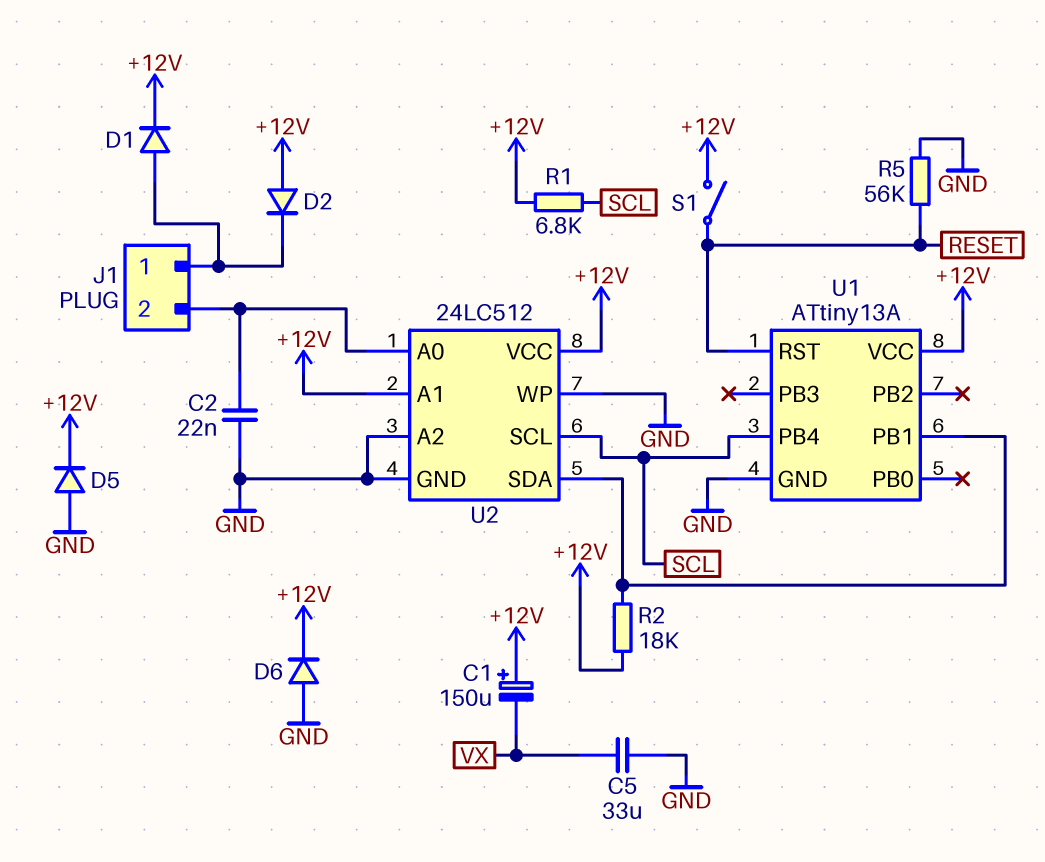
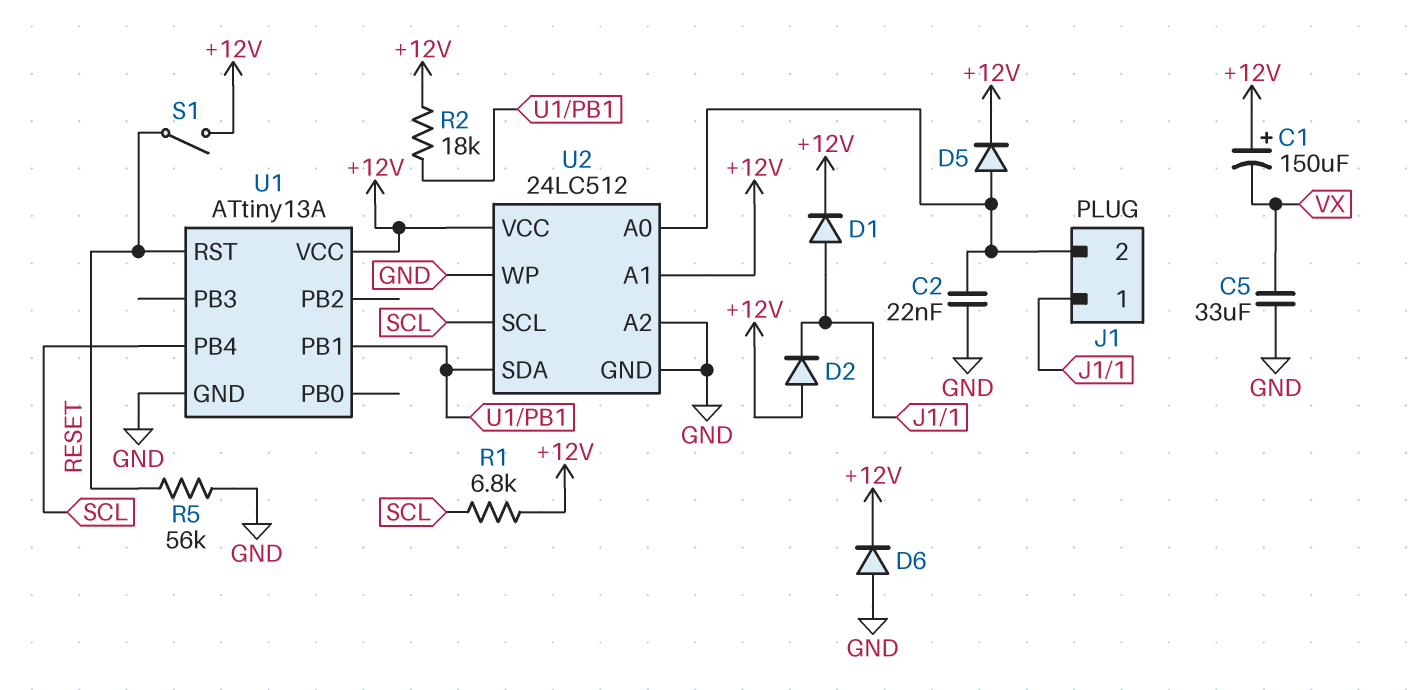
D5: diode (A GND, K +12V) -> diode (A J1/2, K +12V)

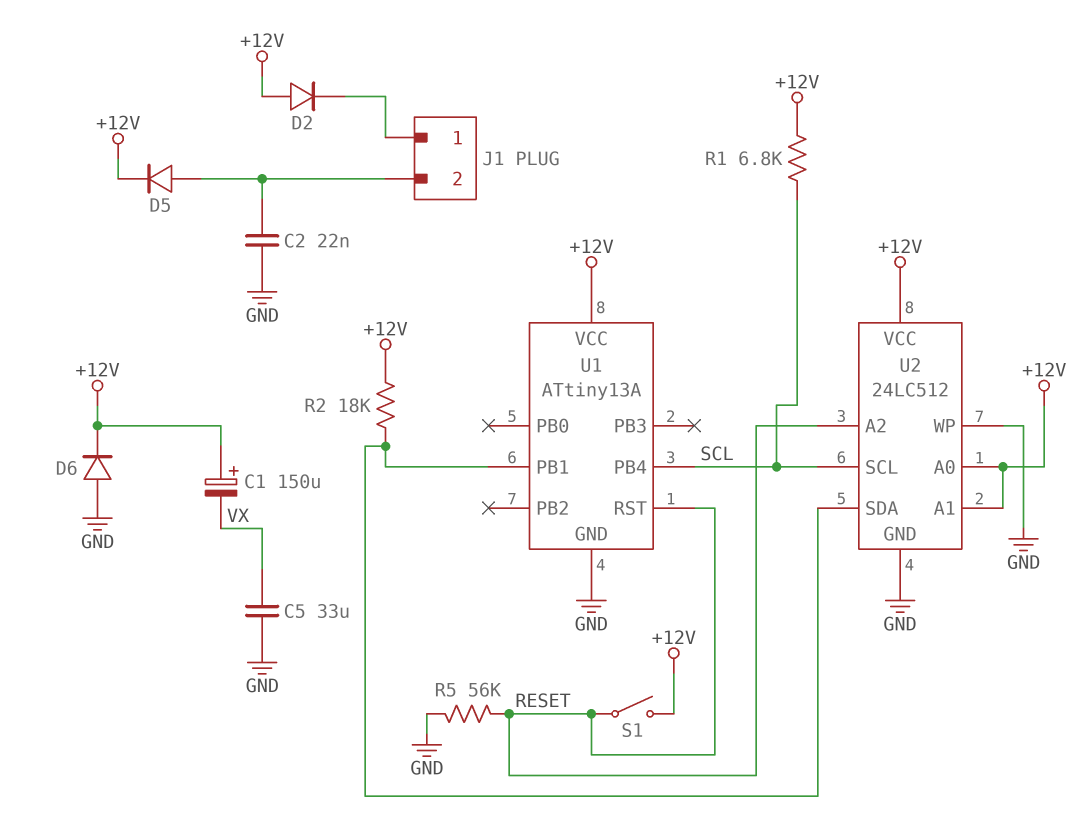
D1: diode (A J1/1, K +12V) -> none
U2 pin A0: J1/2 -> +12V
U2 pin A2: GND -> RESET

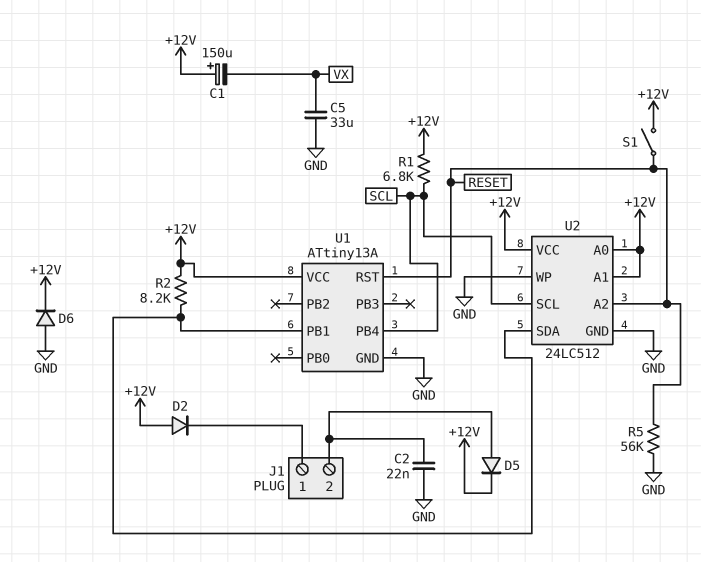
R2: 18k (+12V, U1/PB1) -> 8.2k (+12V, U1/PB1)

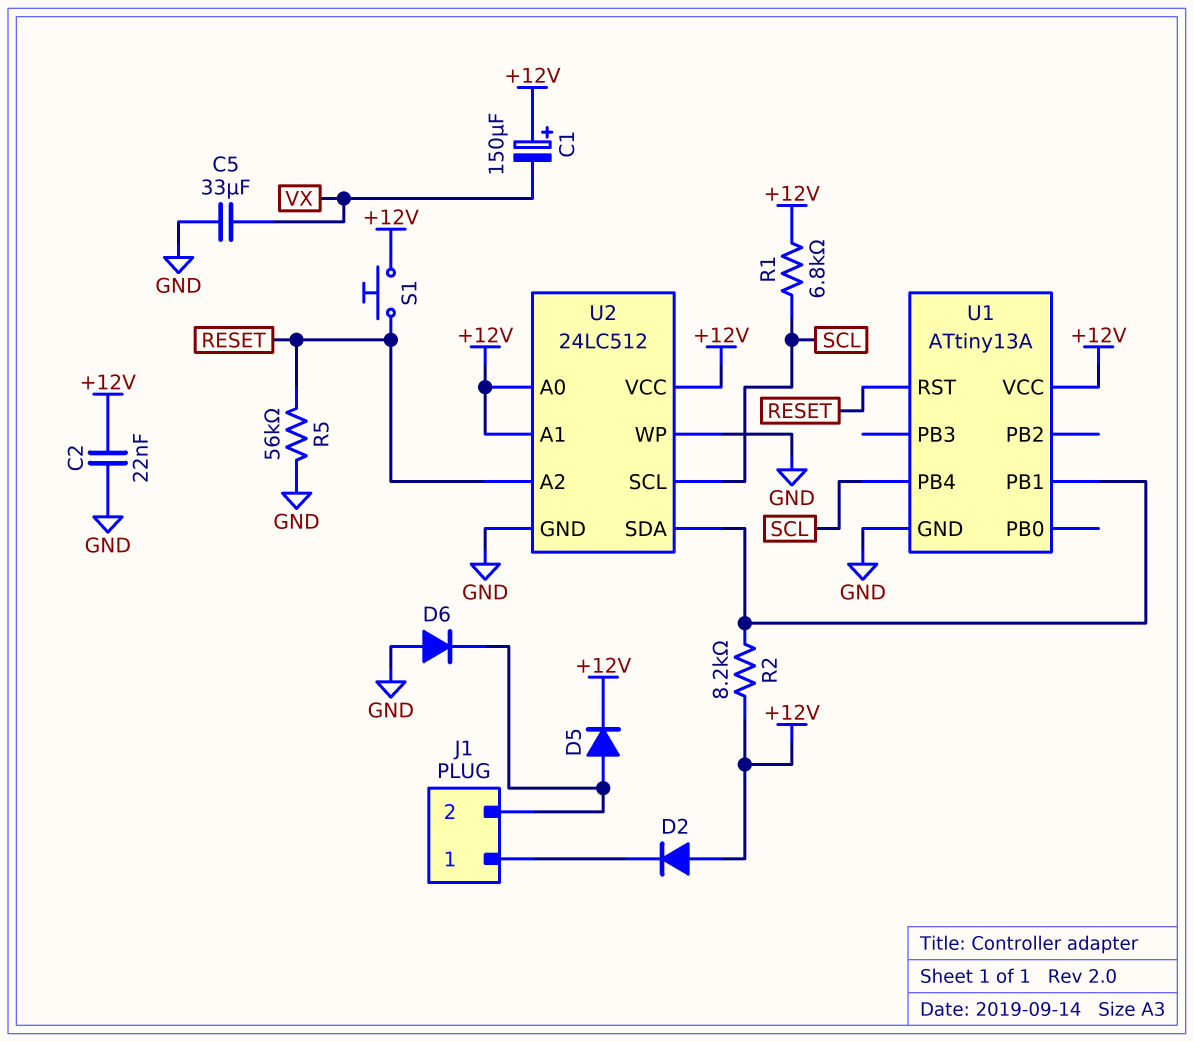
C2: 22nF (GND, J1/2) -> 22nF (+12V, GND)
D6: diode (A GND, K +12V) -> diode (A GND, K J1/2)
S1: switch (+12V, RESET) -> button (+12V, RESET)

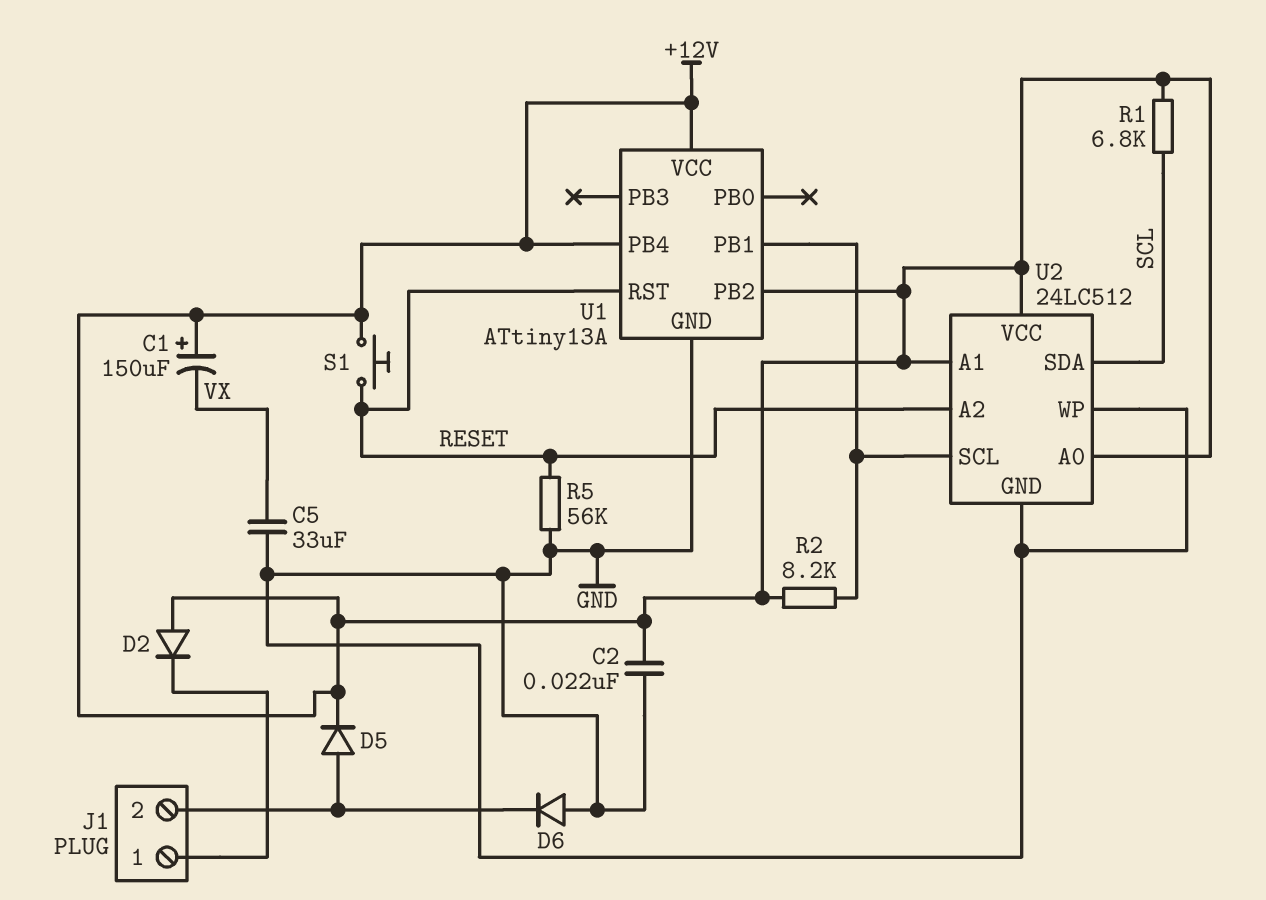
U1 pin PB2: none -> +12V
U1 pin PB4: SCL -> +12V
U2 pin SCL: SCL -> U1/PB1
U2 pin SDA: U1/PB1 -> SCL

